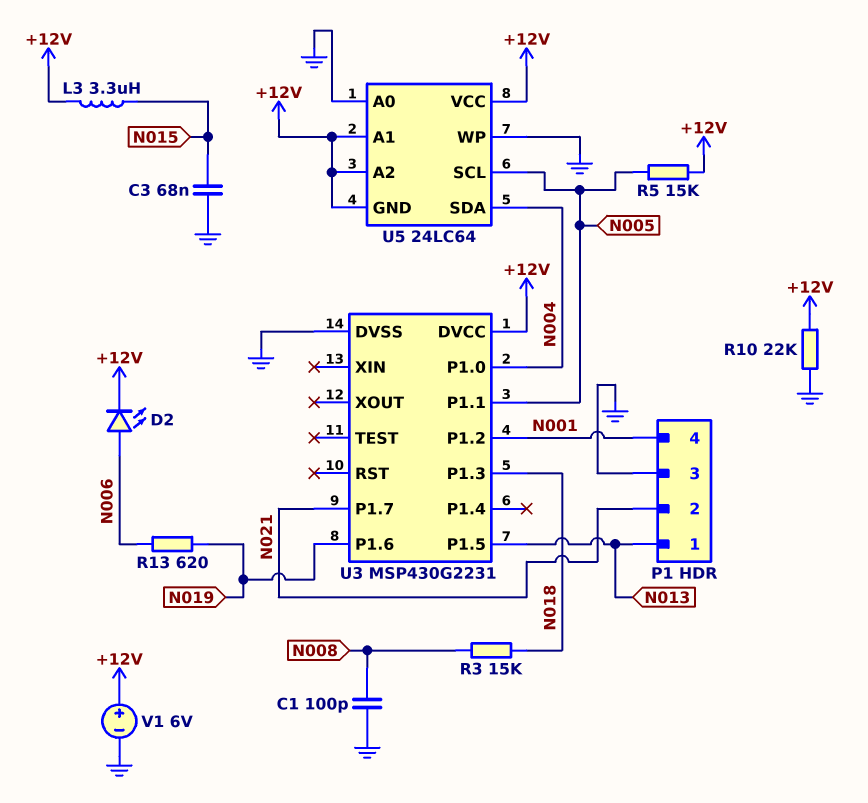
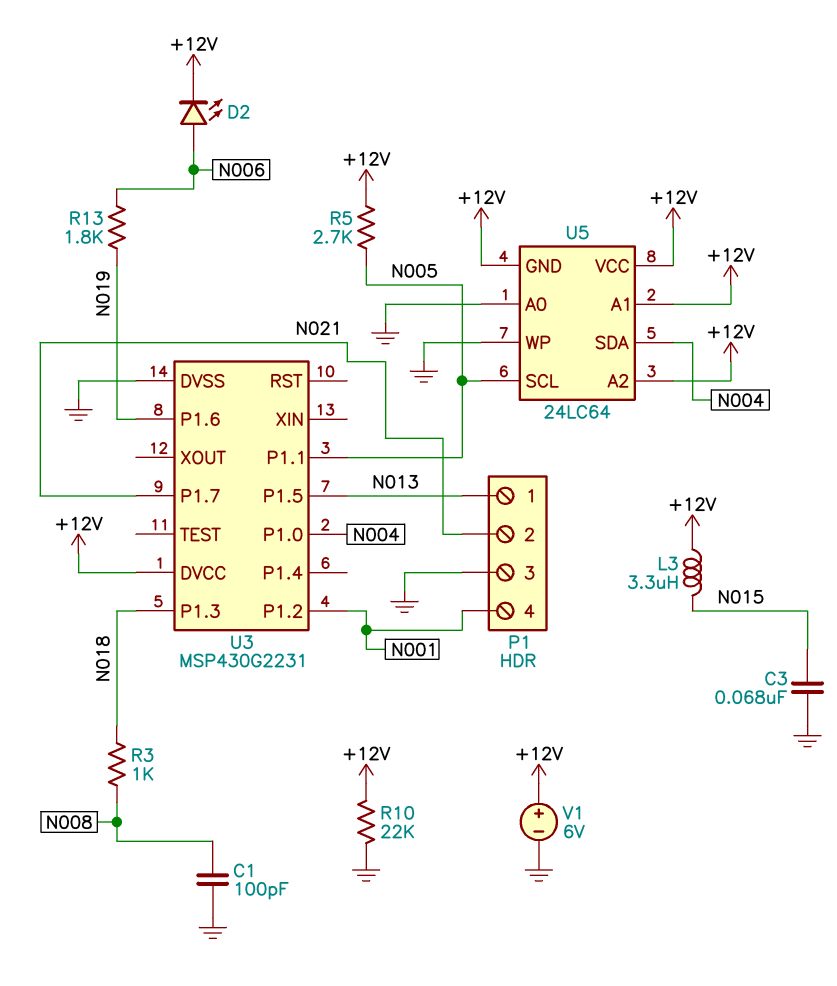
R3: 15k (N008, N018) -> 1k (N008, N018)
R5: 15k (+12V, N005) -> 2.7k (+12V, N005)
R13: 620 (N006, N019) -> 1.8k (N006, N019)

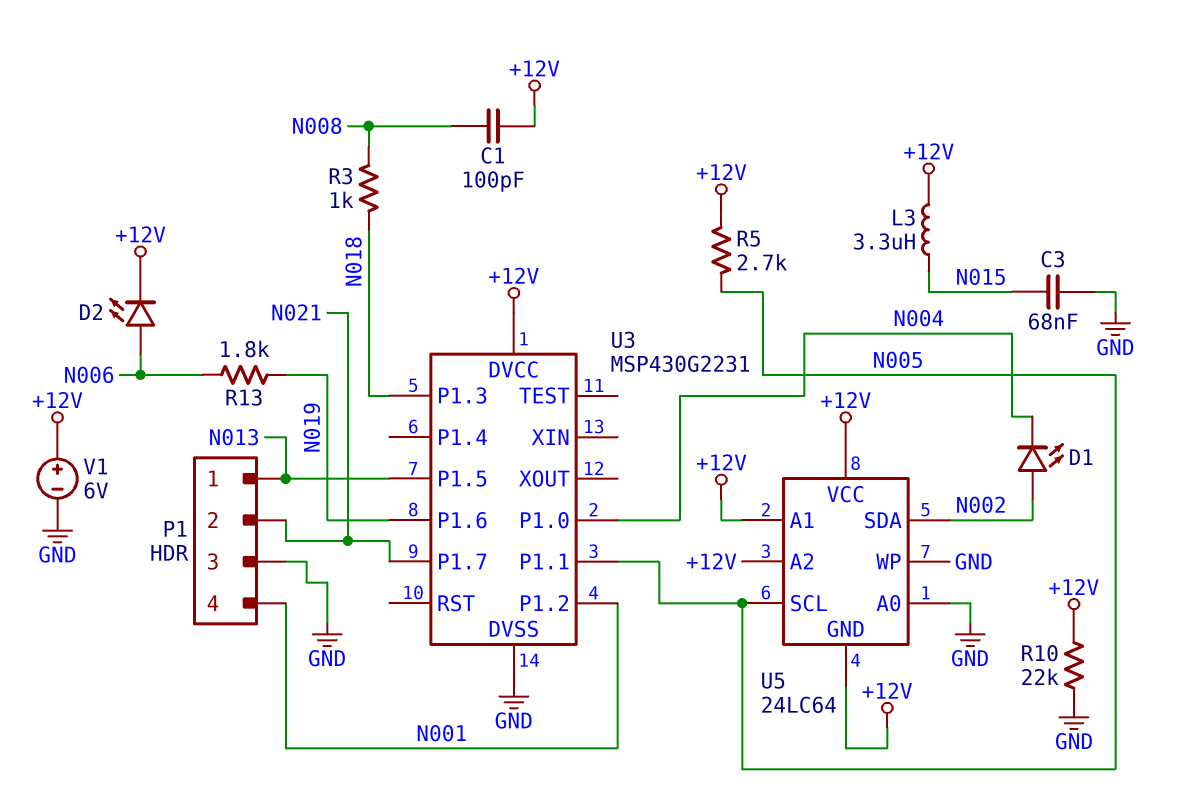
C1: 100pF (GND, N008) -> 100pF (+12V, N008)
D1: none -> LED (A N002, K N004)
U5 pin SDA: N004 -> N002

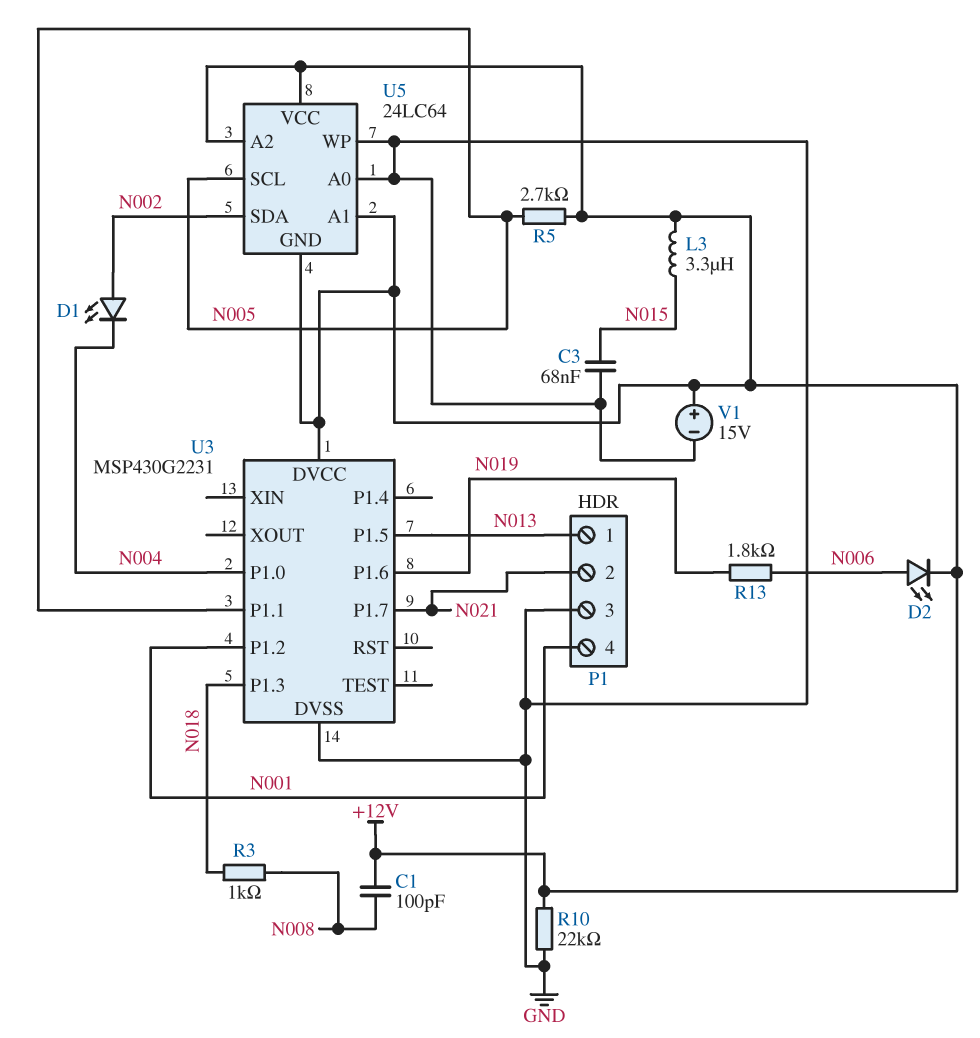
V1: 6V (plus +12V, minus GND) -> 15V (plus +12V, minus GND)

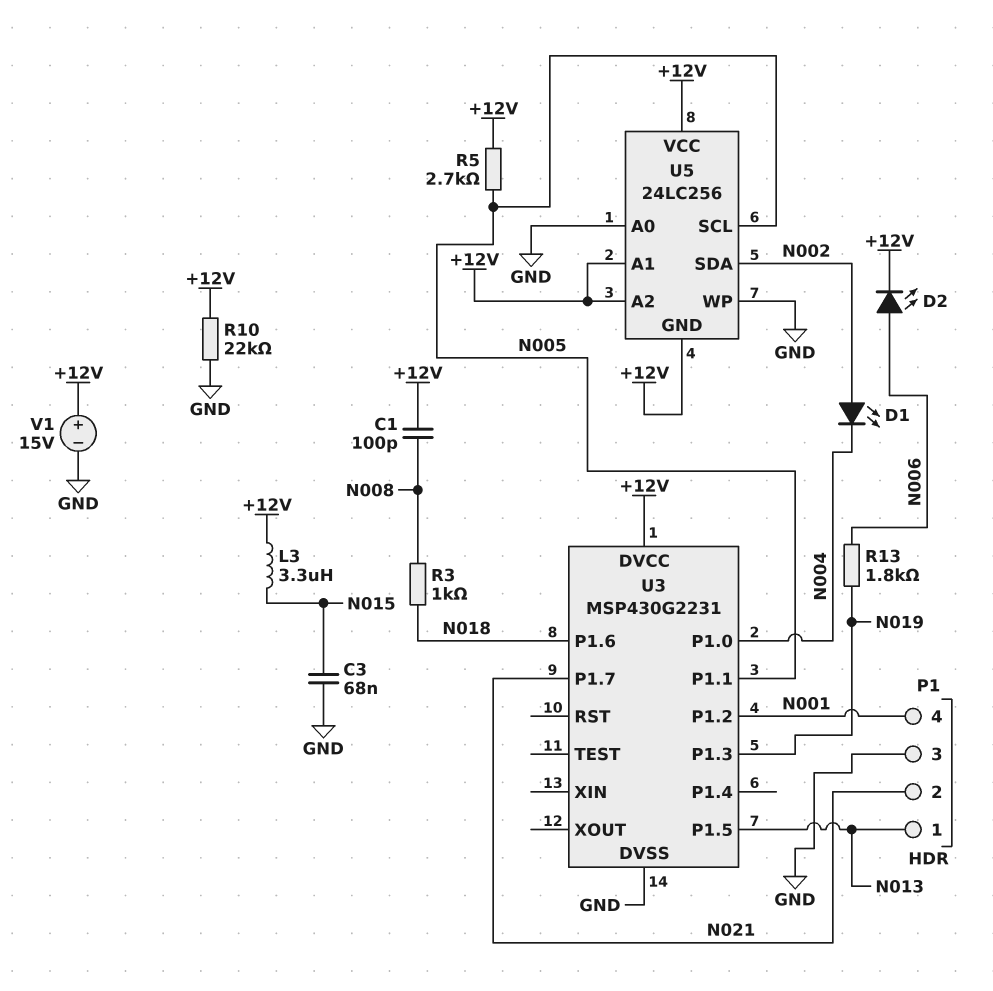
U3 pin P1.3: N018 -> N019
U3 pin P1.6: N019 -> N018
U5: 24LC64 -> 24LC256

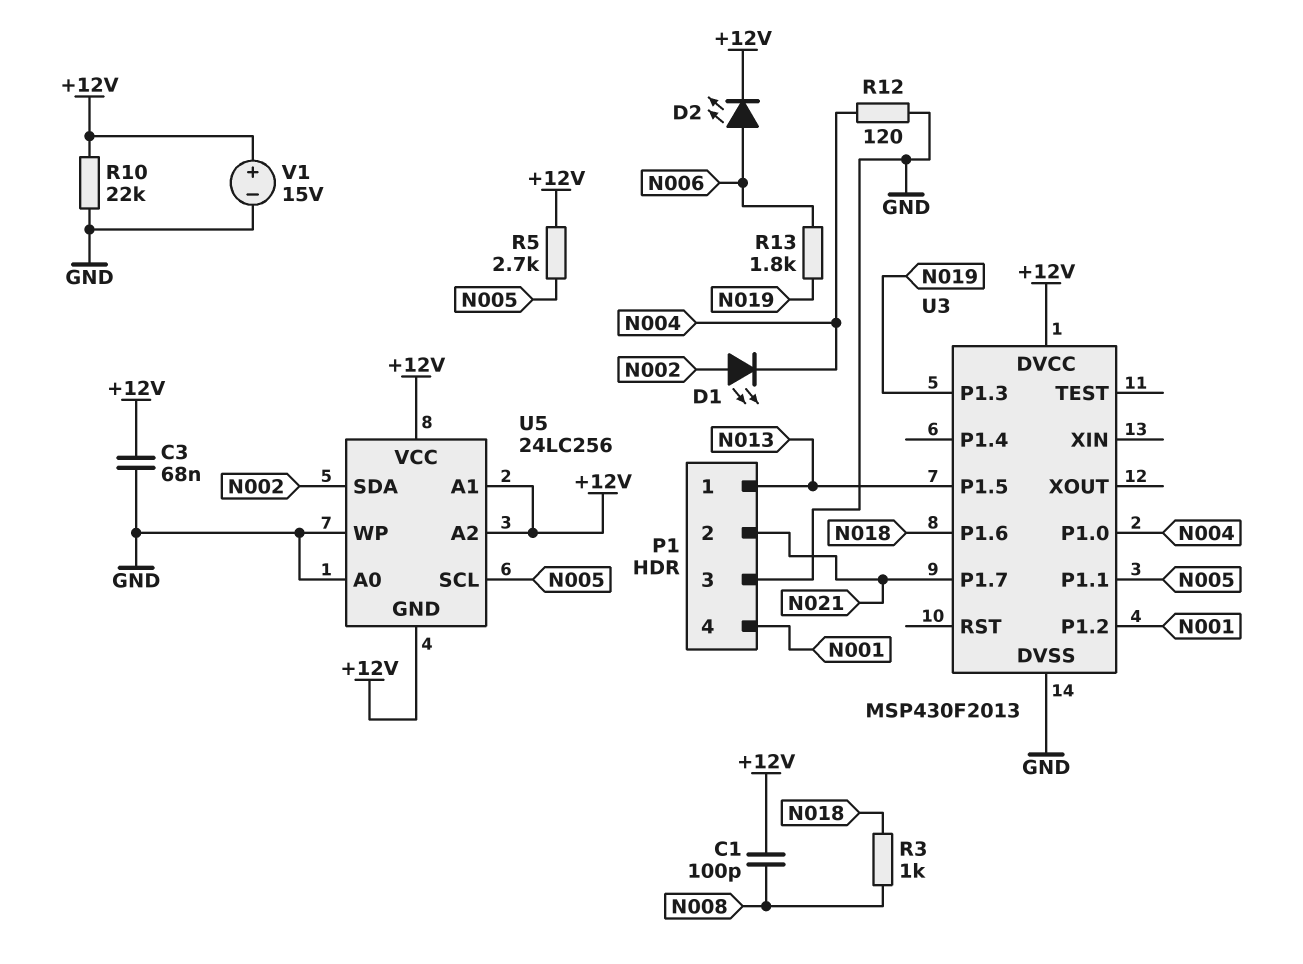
C3: 68nF (GND, N015) -> 68nF (+12V, GND)
L3: 3.3uH (+12V, N015) -> none
R12: none -> 120 (GND, N004)
U3: MSP430G2231 -> MSP430F2013

